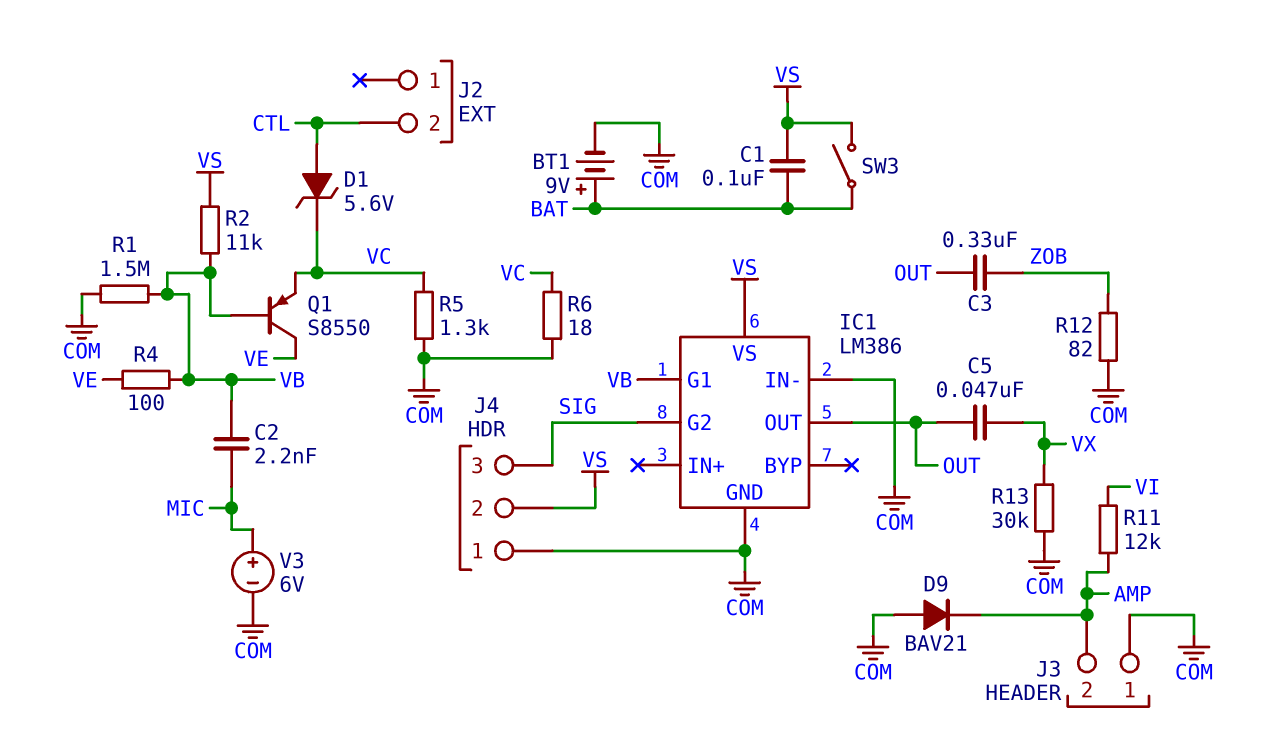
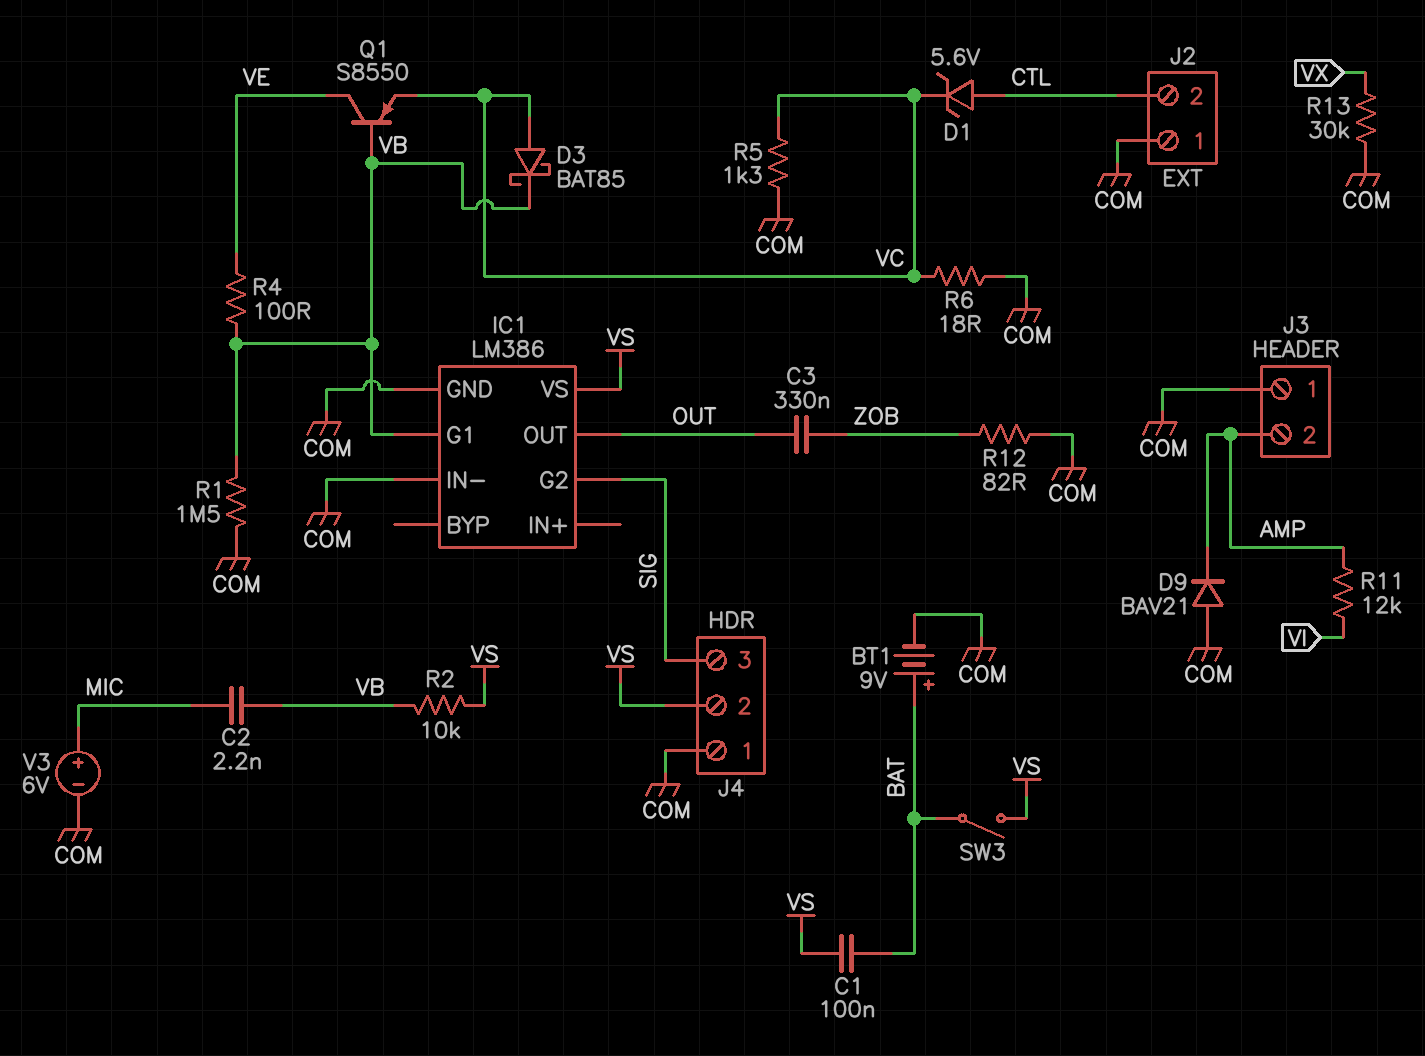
C5: 47nF (OUT, VX) -> none
D3: none -> schottky BAT85 (A VC, K VB)
J2 pin 1: none -> COM
R2: 11k (VB, VS) -> 10k (VB, VS)

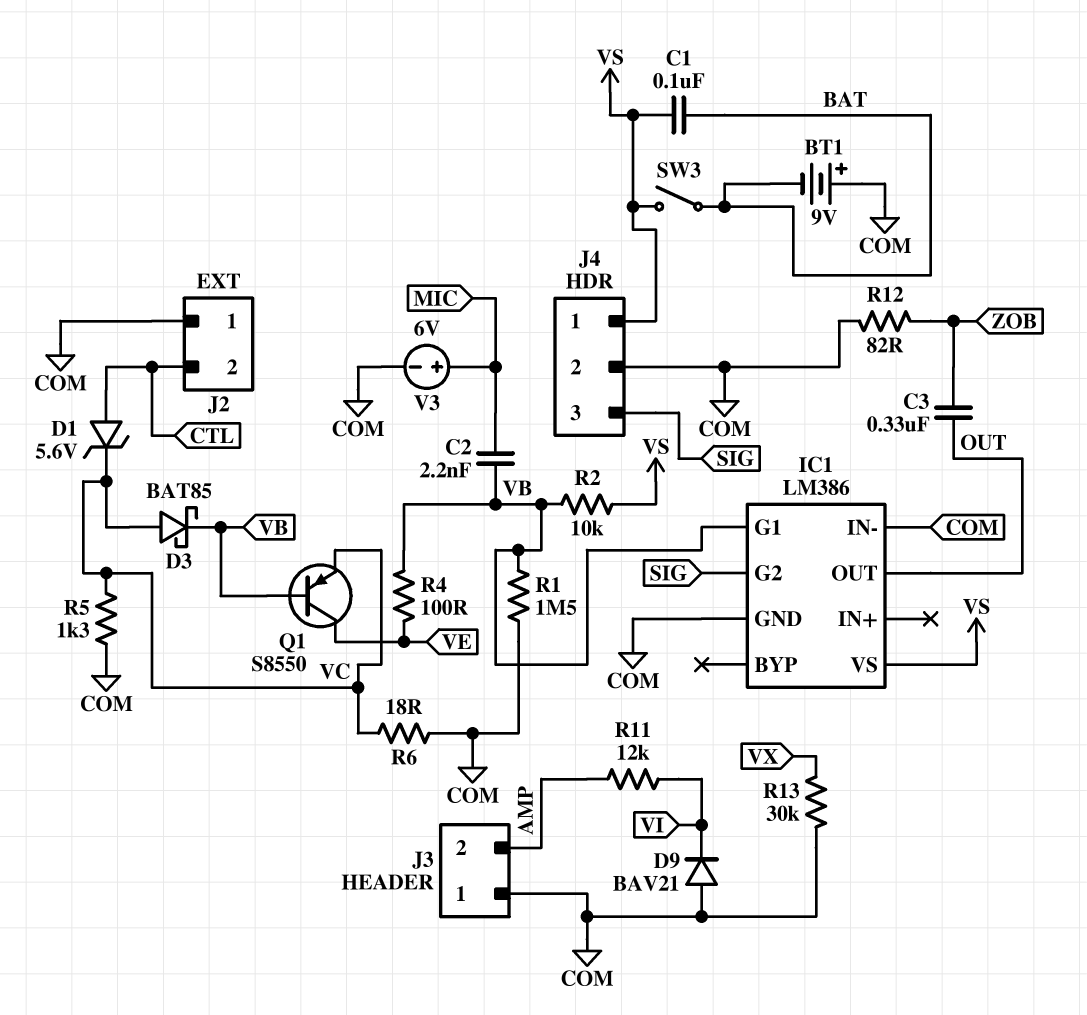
BT1: 9V (plus BAT, minus COM) -> 9V (plus COM, minus BAT)
D9: diode BAV21 (A COM, K AMP) -> diode BAV21 (A COM, K VI)
J4 pin 1: COM -> VS
J4 pin 2: VS -> COM

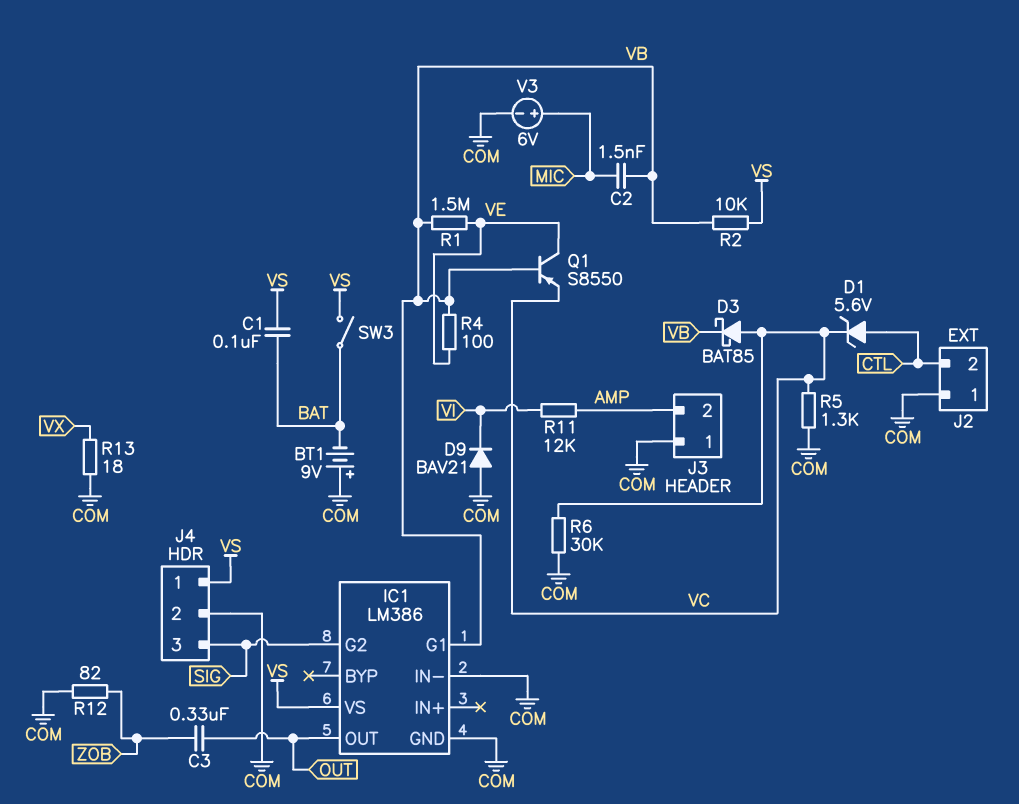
C2: 2.2nF (MIC, VB) -> 1.5nF (MIC, VB)
R1: 1.5M (COM, VB) -> 1.5M (VB, VE)
R6: 18 (COM, VC) -> 30k (COM, VC)
R13: 30k (COM, VX) -> 18 (COM, VX)

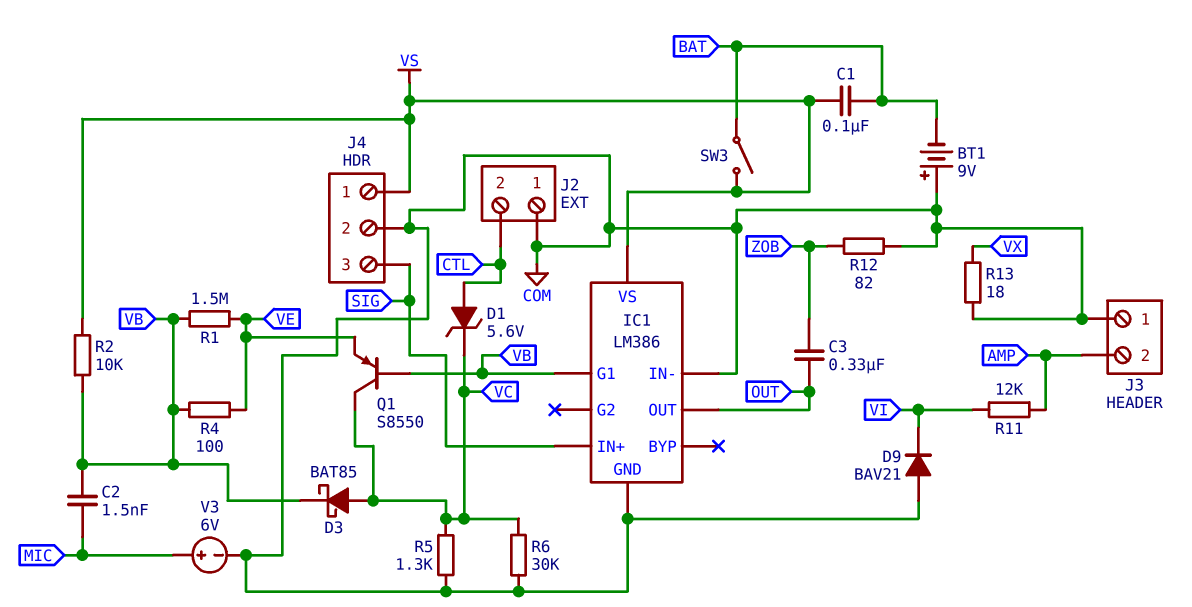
IC1 pin G2: SIG -> none
IC1 pin IN+: none -> SIG
Q1: PNP S8550 (B VB, C VE, E VC) -> PNP S8550 (B VB, C VC, E VE)

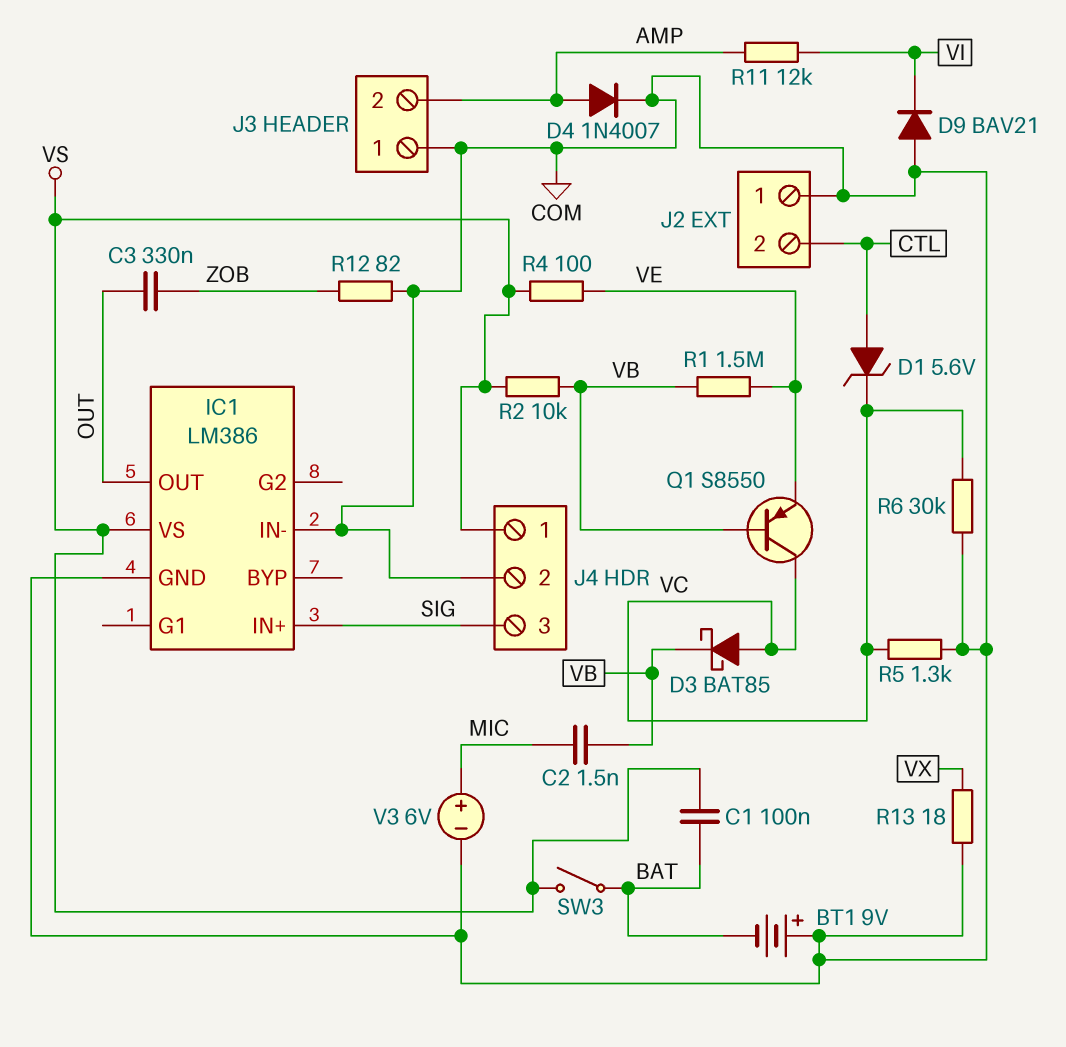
D4: none -> diode 1N4007 (A AMP, K COM)
IC1 pin G1: VB -> none
R4: 100 (VB, VE) -> 100 (VE, VS)

